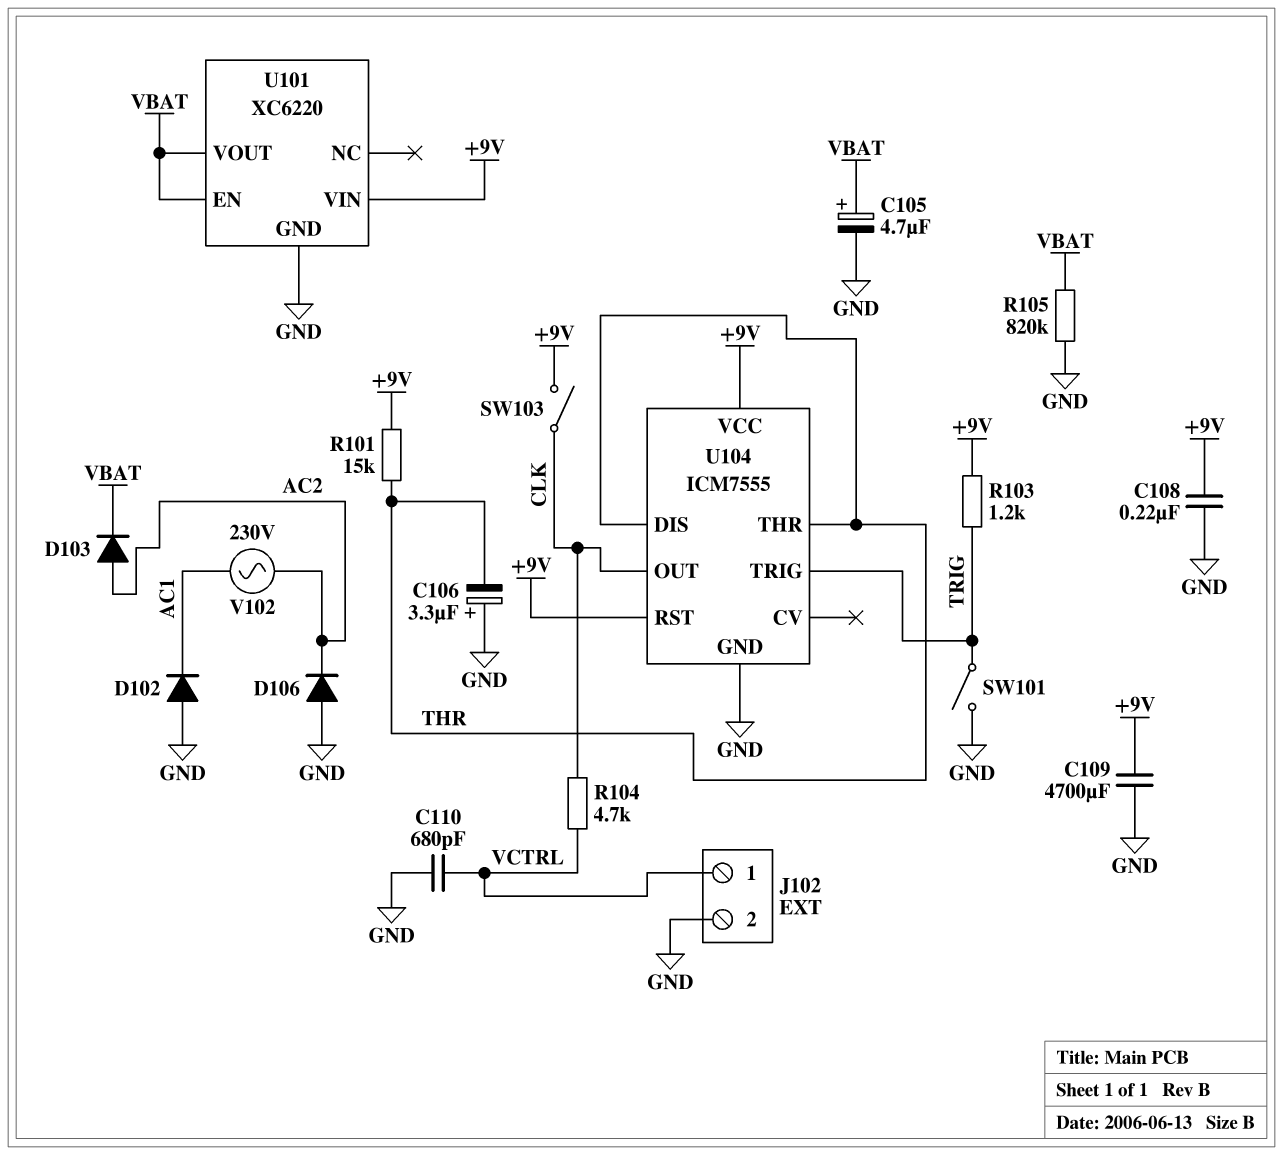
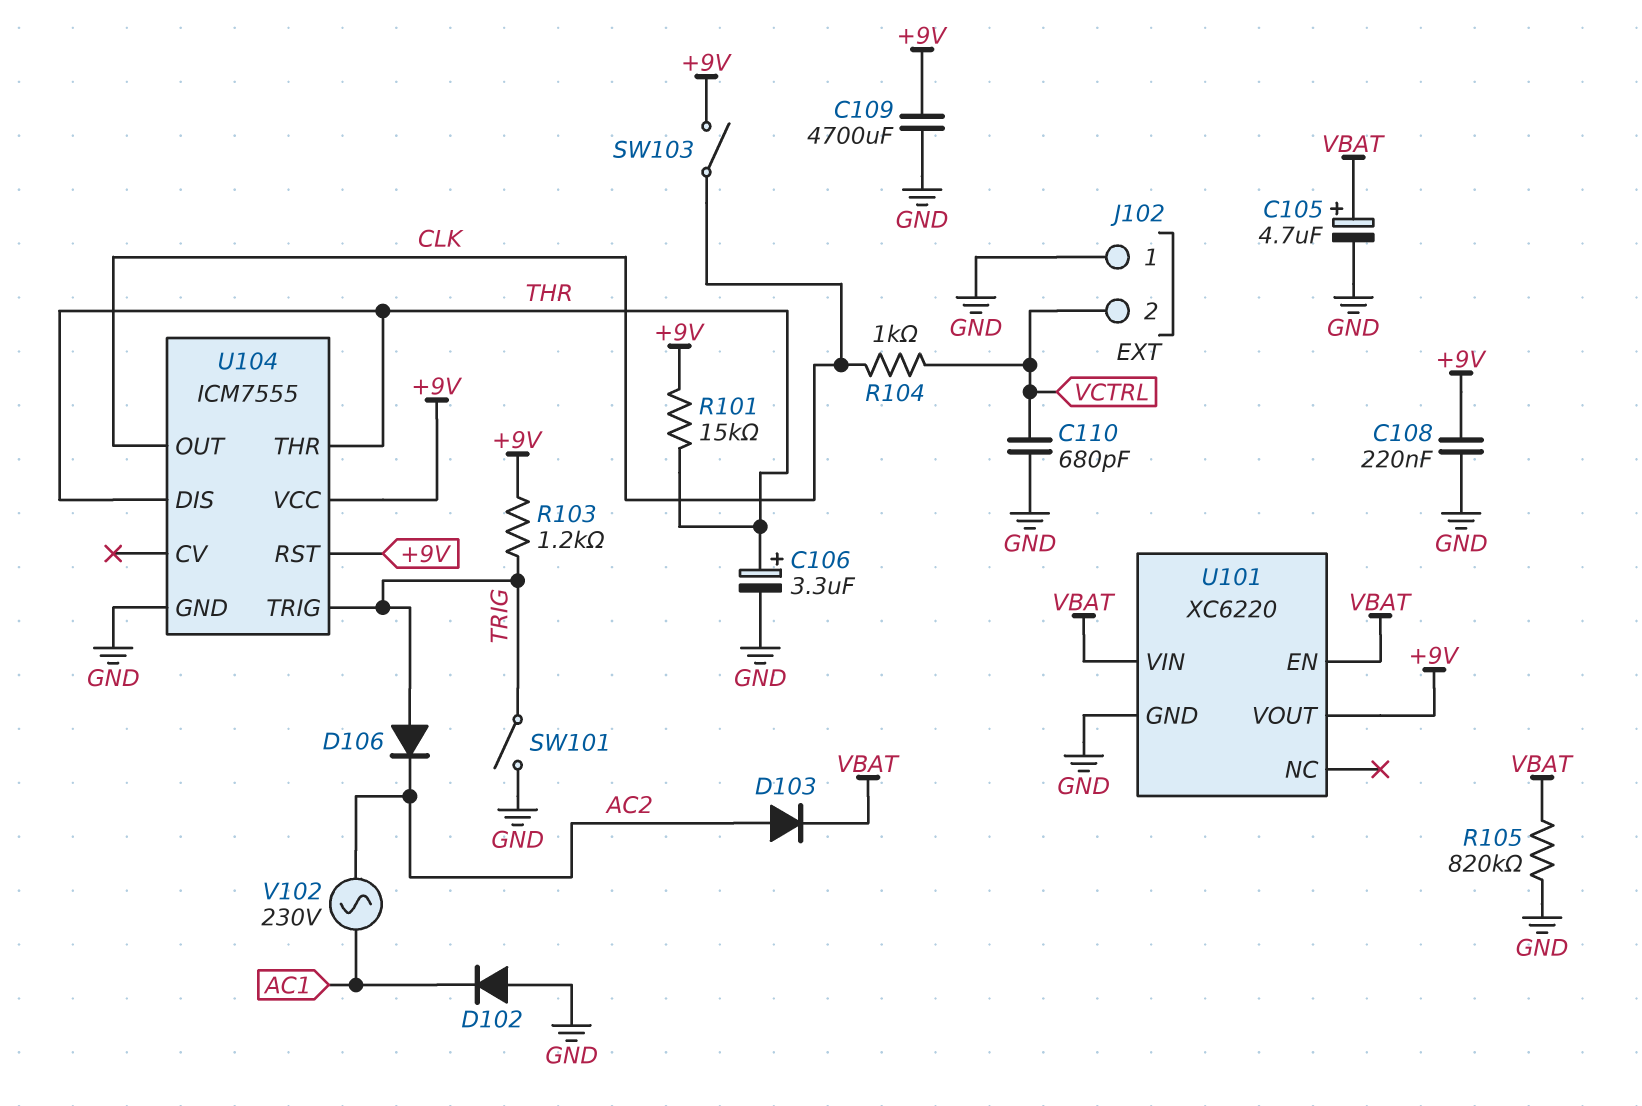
C106: 3.3uF (plus GND, minus THR) -> 3.3uF (plus THR, minus GND)
D106: diode (A GND, K AC2) -> diode (A TRIG, K AC2)
J102 pin 1: VCTRL -> GND
J102 pin 2: GND -> VCTRL
R104: 4.7k (CLK, VCTRL) -> 1k (CLK, VCTRL)
U101 pin VIN: +9V -> VBAT
U101 pin VOUT: VBAT -> +9V

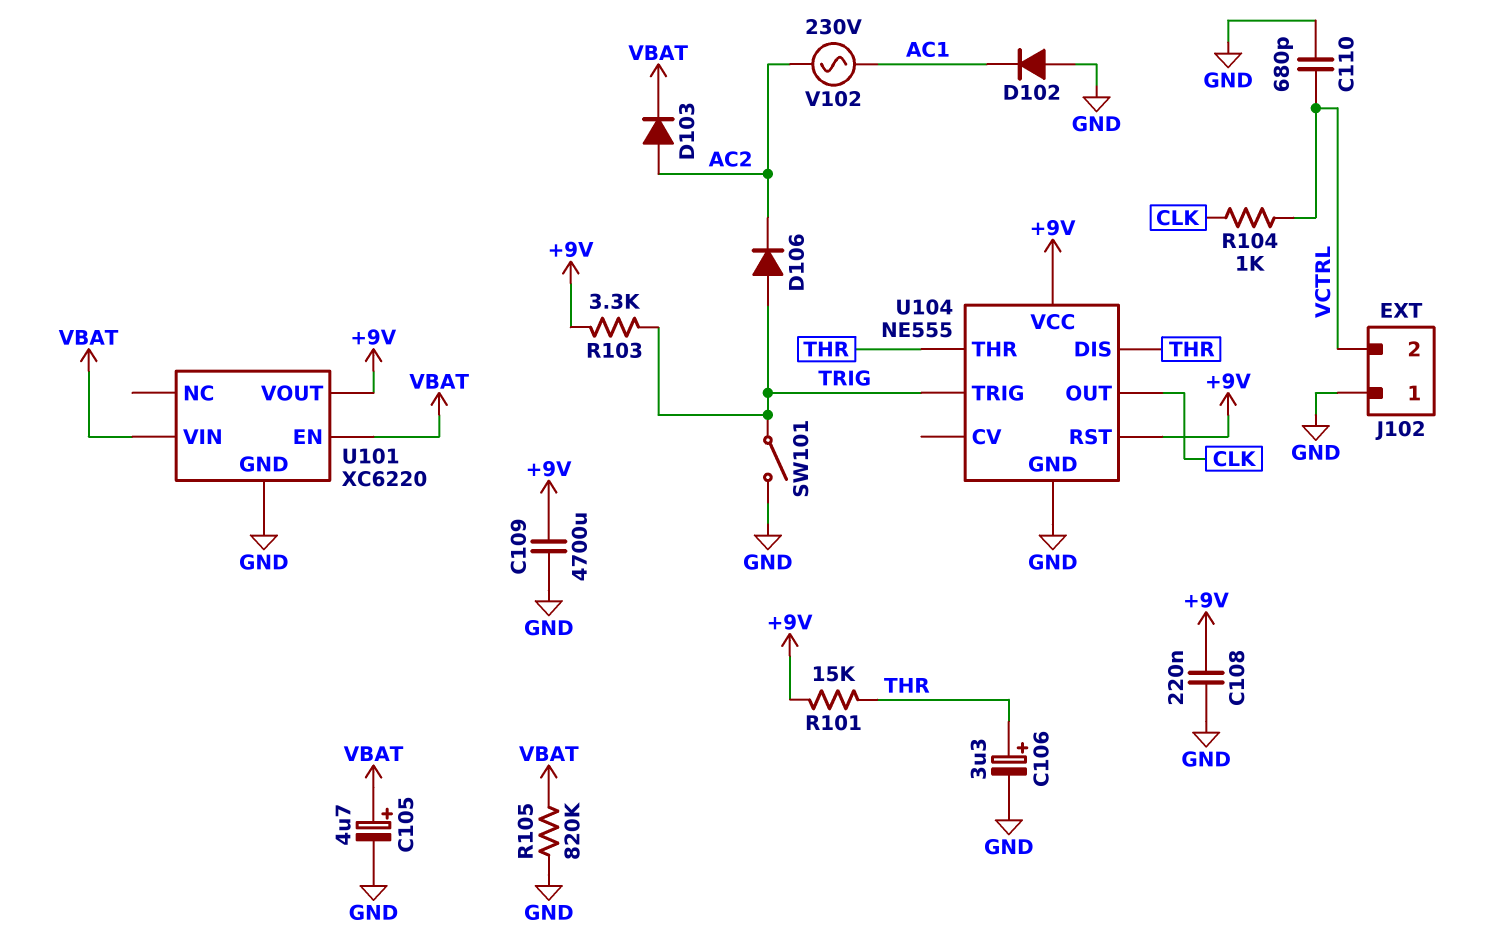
R103: 1.2k (+9V, TRIG) -> 3.3k (+9V, TRIG)
SW103: switch (+9V, CLK) -> none
U104: ICM7555 -> NE555

